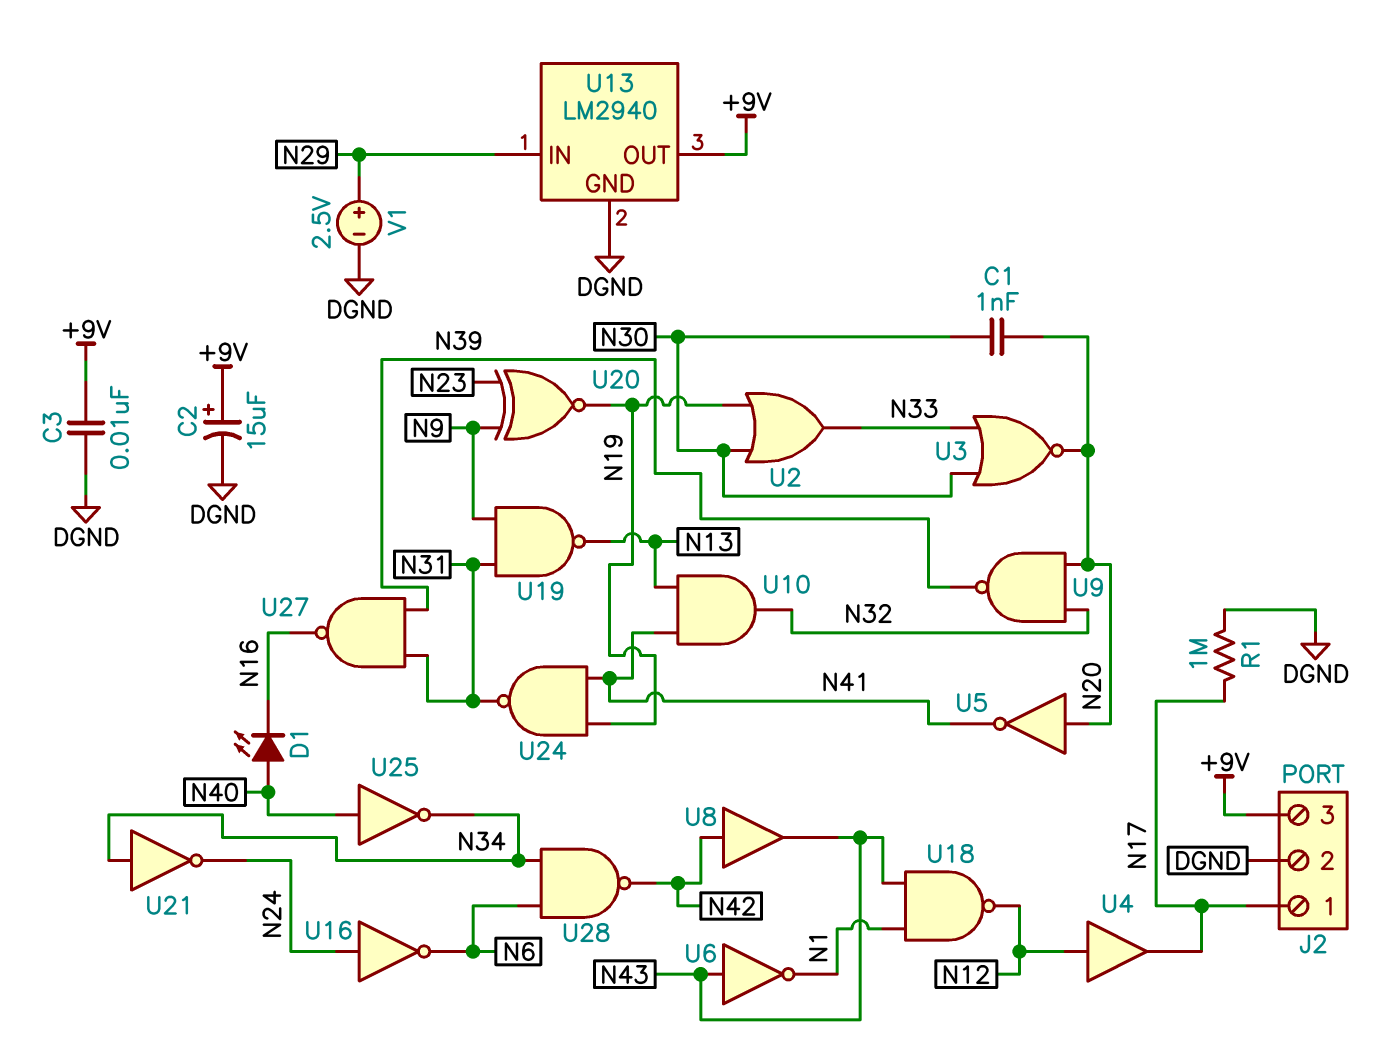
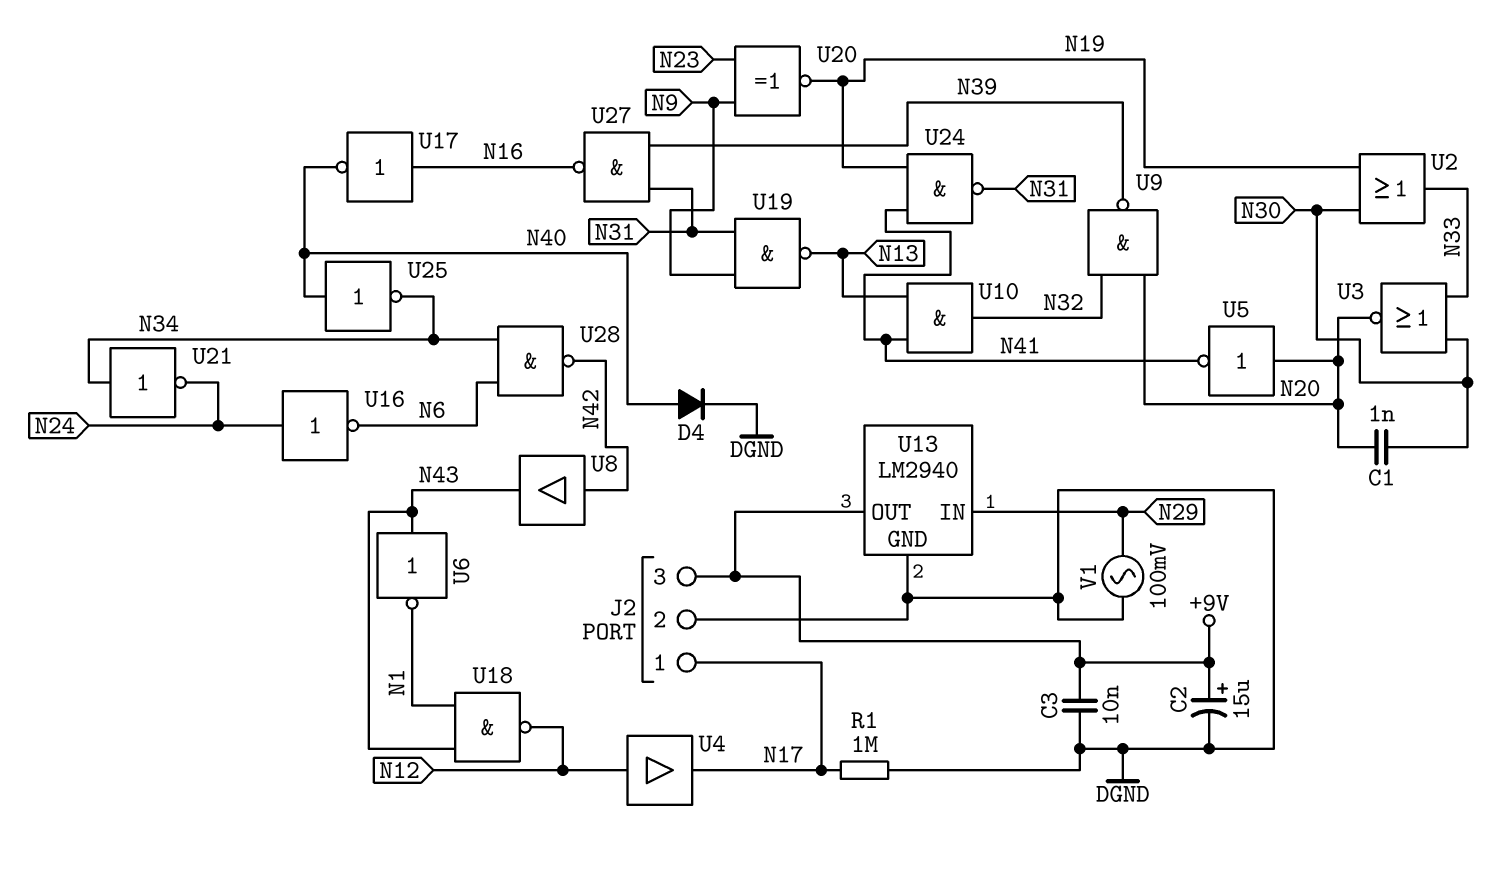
D1: LED (A N40, K N16) -> none
D4: none -> diode (A N40, K DGND)
U17: none -> NOT (in N16, out N40)
V1: 2.5V (plus N29, minus DGND) -> AC 100mV (DGND, N29)

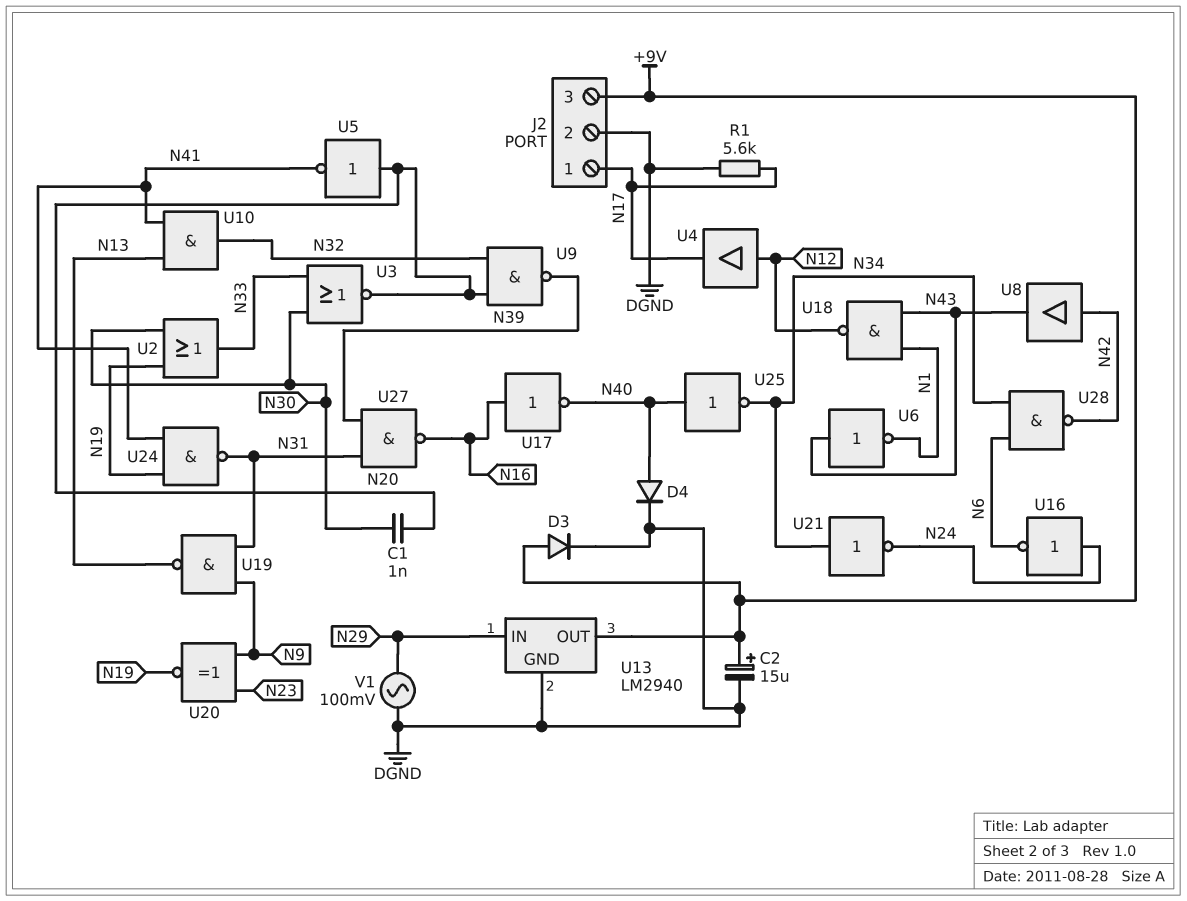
C3: 10nF (+9V, DGND) -> none
D3: none -> diode (A +9V, K DGND)
R1: 1M (DGND, N17) -> 5.6k (DGND, N17)

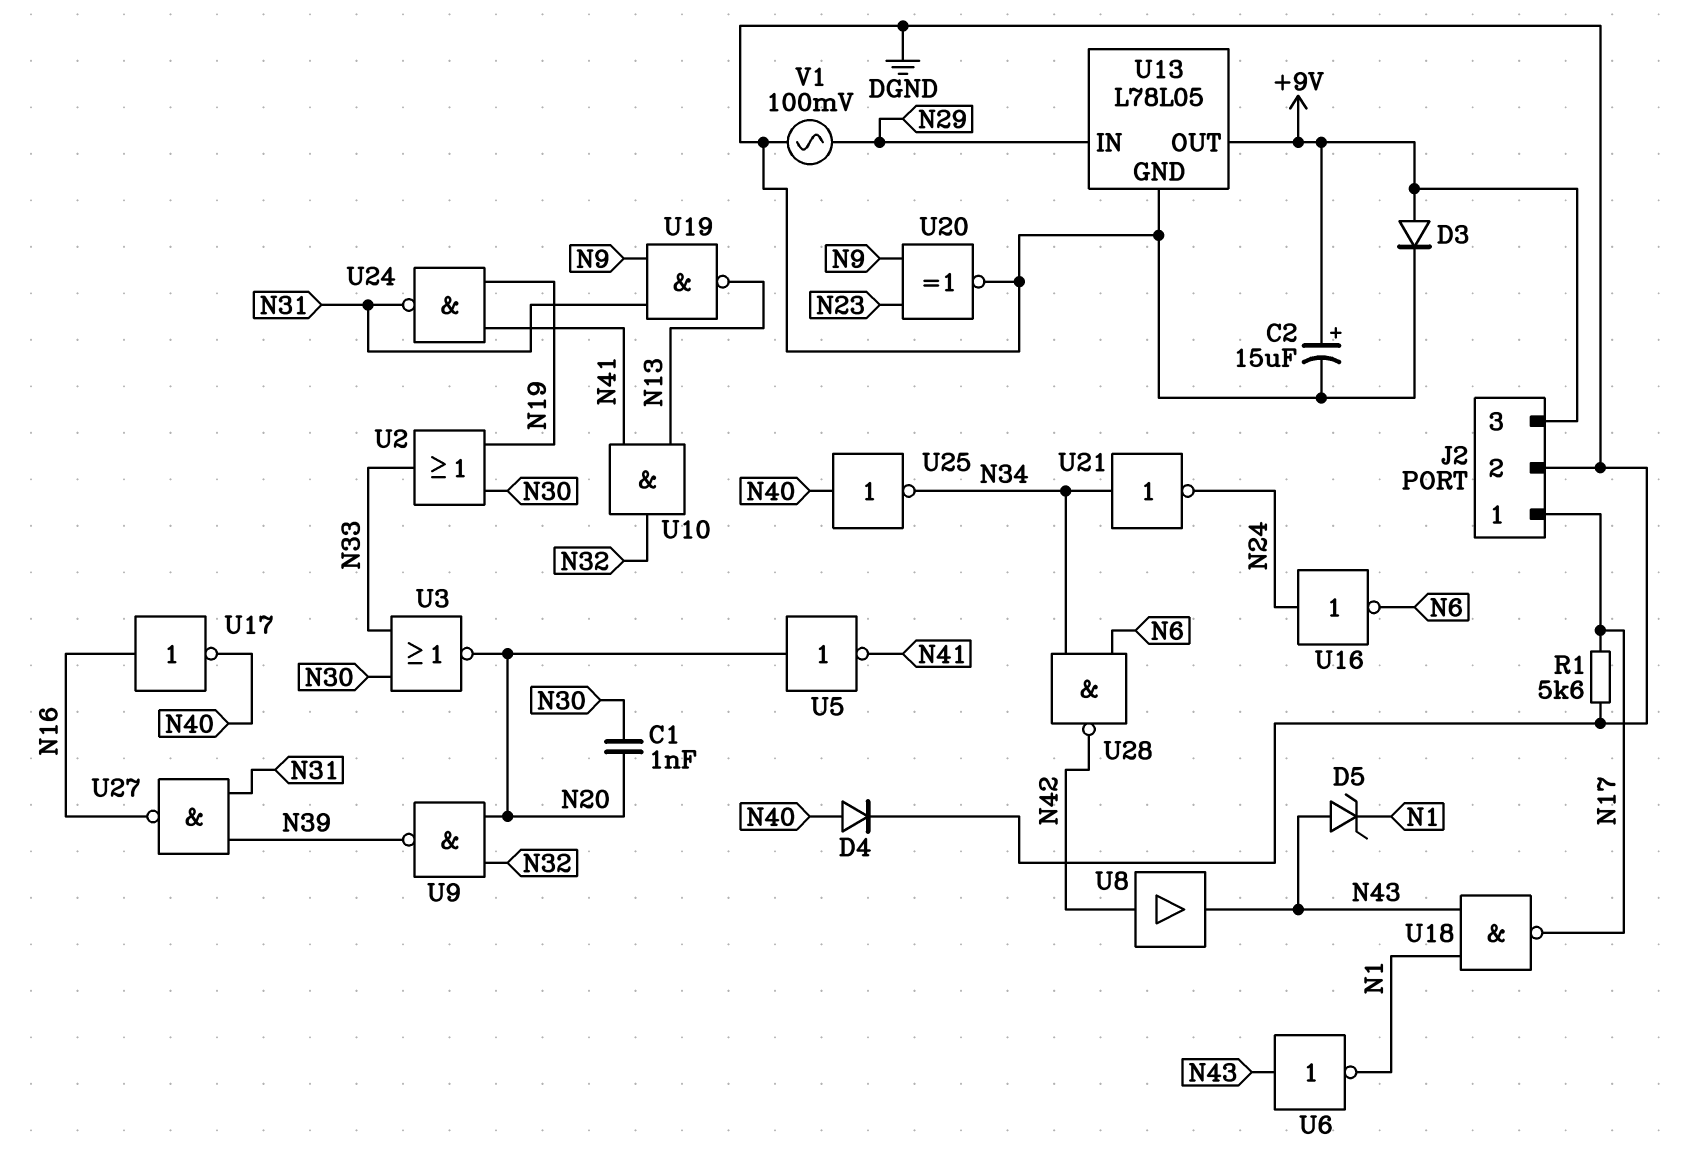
D5: none -> zener (A N43, K N1)
U4: buffer (in N12, out N17) -> none
U13: LM2940 -> L78L05
U18: NAND (in N1, in N43, out N12) -> NAND (in N1, in N43, out N17)
U20: XNOR (in N9, in N23, out N19) -> XNOR (in N9, in N23, out DGND)

